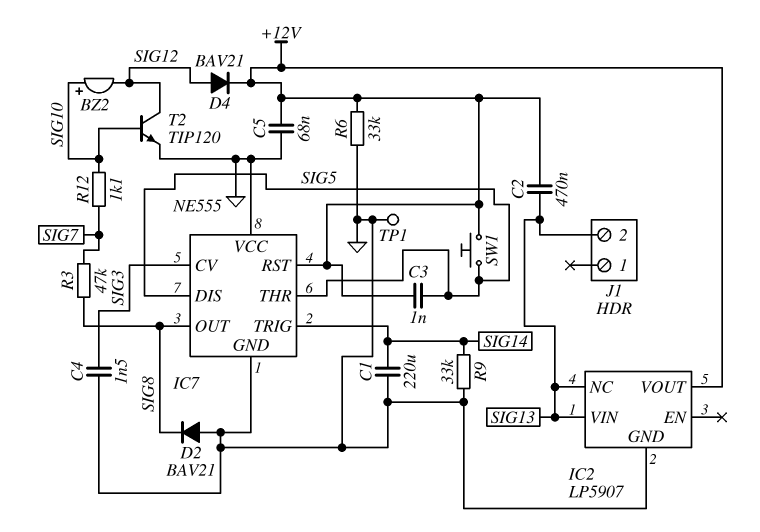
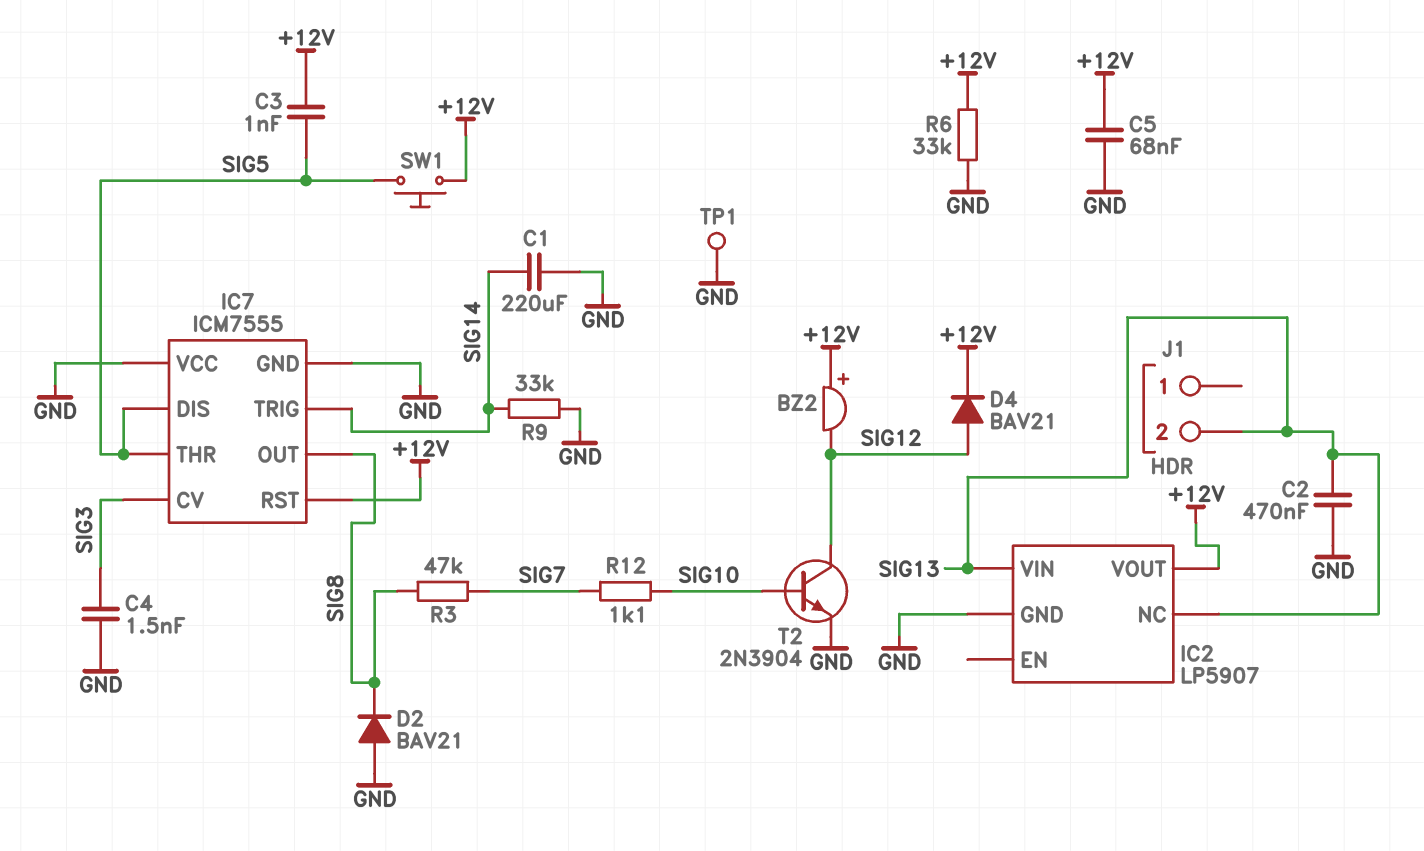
BZ2: buzzer (plus SIG10, minus SIG12) -> buzzer (plus +12V, minus SIG12)
C2: 470nF (+12V, SIG13) -> 470nF (GND, SIG13)
IC7: NE555 -> ICM7555
T2: NPN TIP120 (B SIG10, C SIG12, E GND) -> NPN 2N3904 (B SIG10, C SIG12, E GND)

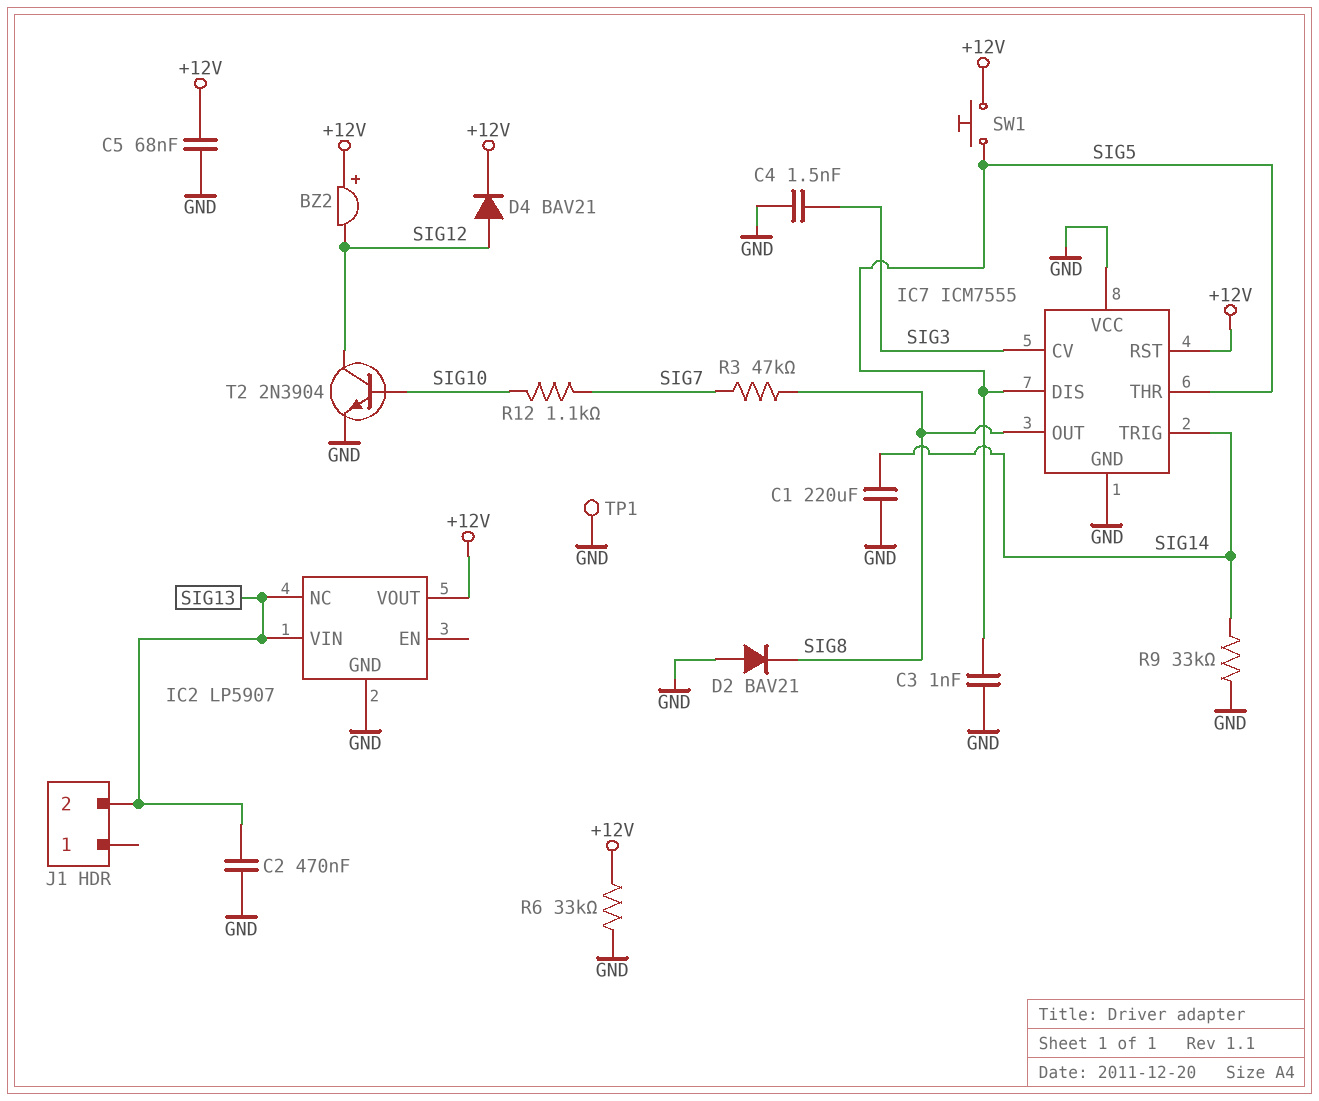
C3: 1nF (+12V, SIG5) -> 1nF (GND, SIG5)

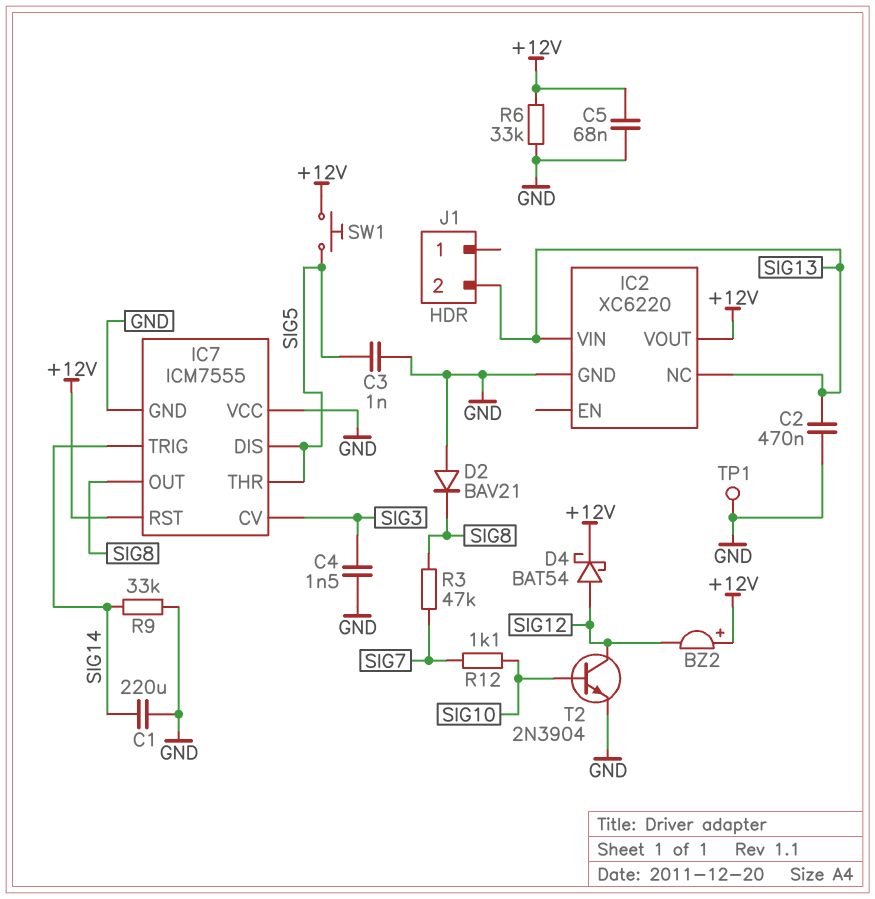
D4: diode BAV21 (A SIG12, K +12V) -> schottky BAT54 (A SIG12, K +12V)
IC2: LP5907 -> XC6220

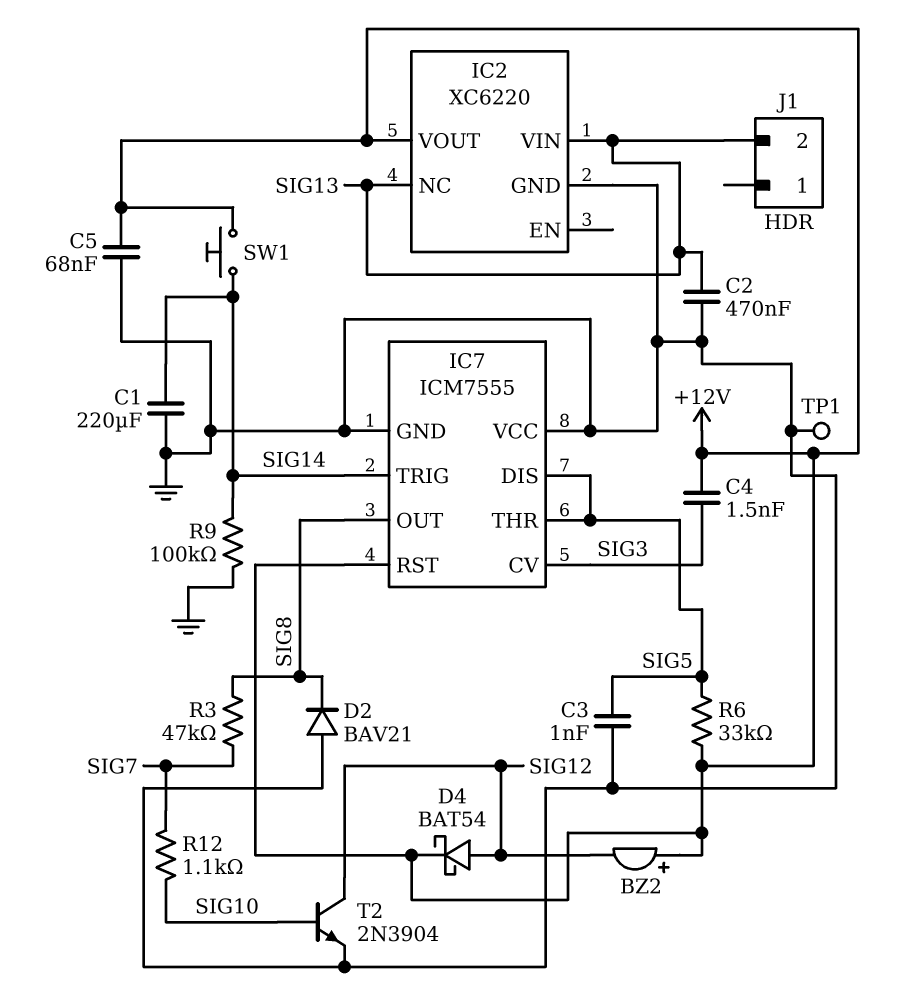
C4: 1.5nF (GND, SIG3) -> 1.5nF (+12V, SIG3)
R6: 33k (+12V, GND) -> 33k (+12V, SIG5)
R9: 33k (GND, SIG14) -> 100k (GND, SIG14)
SW1: button (+12V, SIG5) -> button (+12V, SIG14)

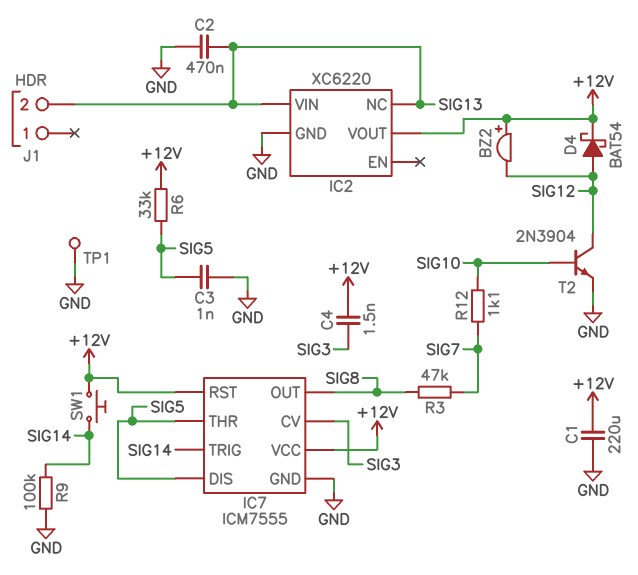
C1: 220uF (GND, SIG14) -> 220uF (+12V, GND)
C5: 68nF (+12V, GND) -> none
D2: diode BAV21 (A GND, K SIG8) -> none
IC7 pin VCC: GND -> +12V

